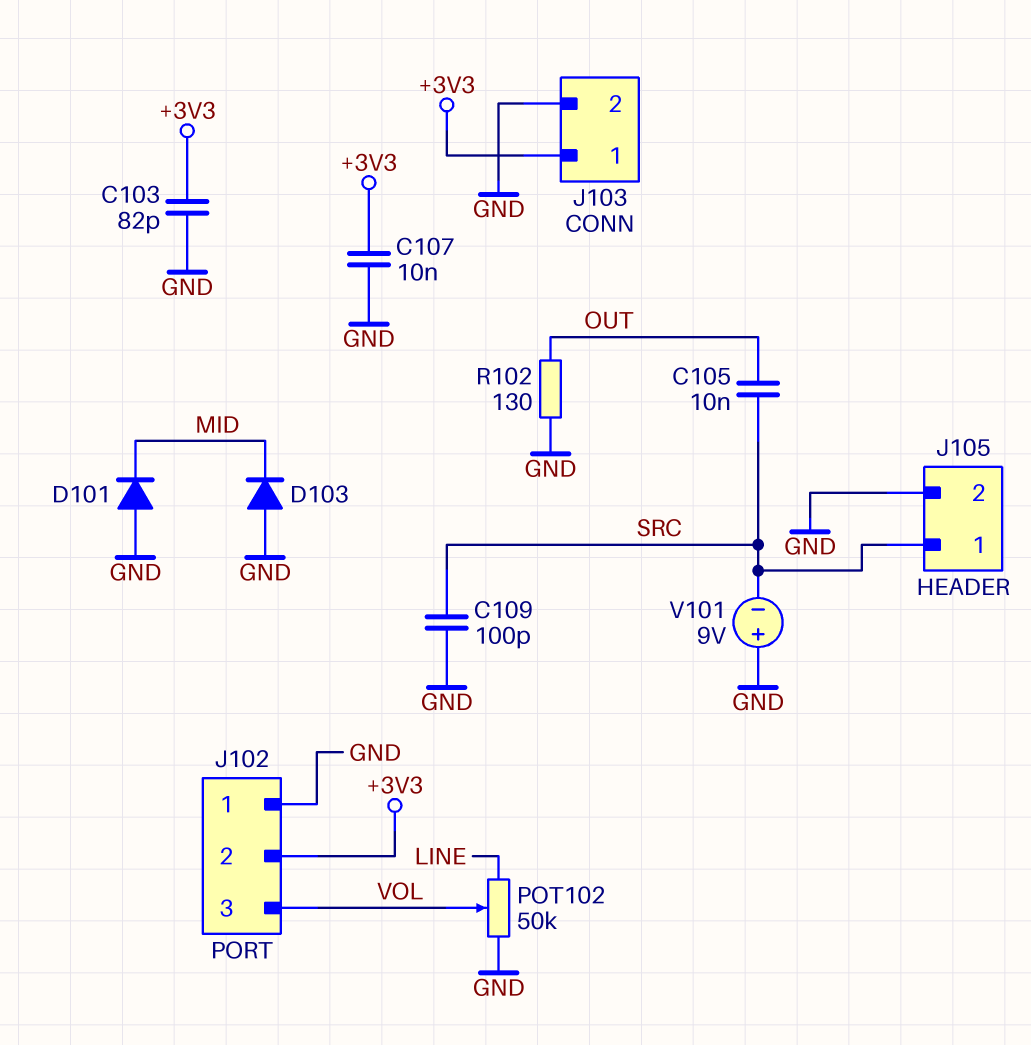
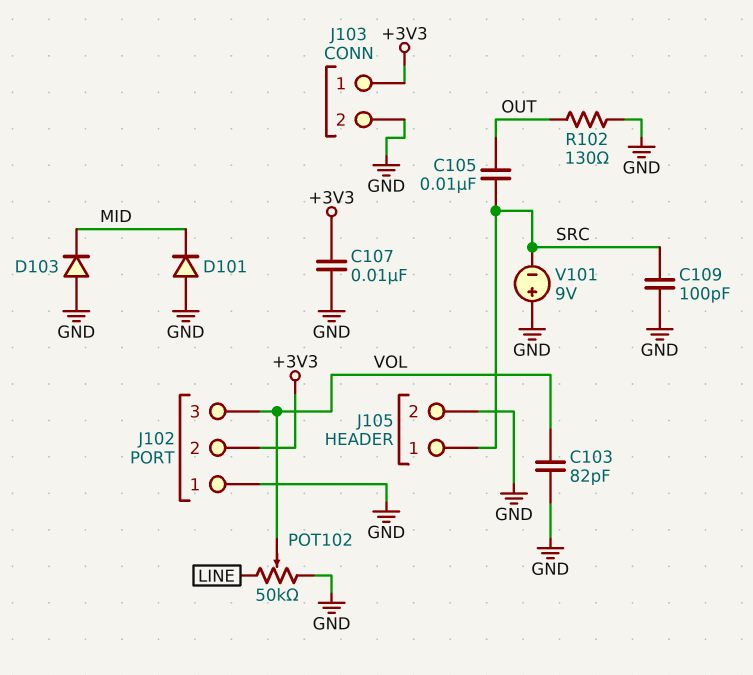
C103: 82pF (+3V3, GND) -> 82pF (GND, VOL)

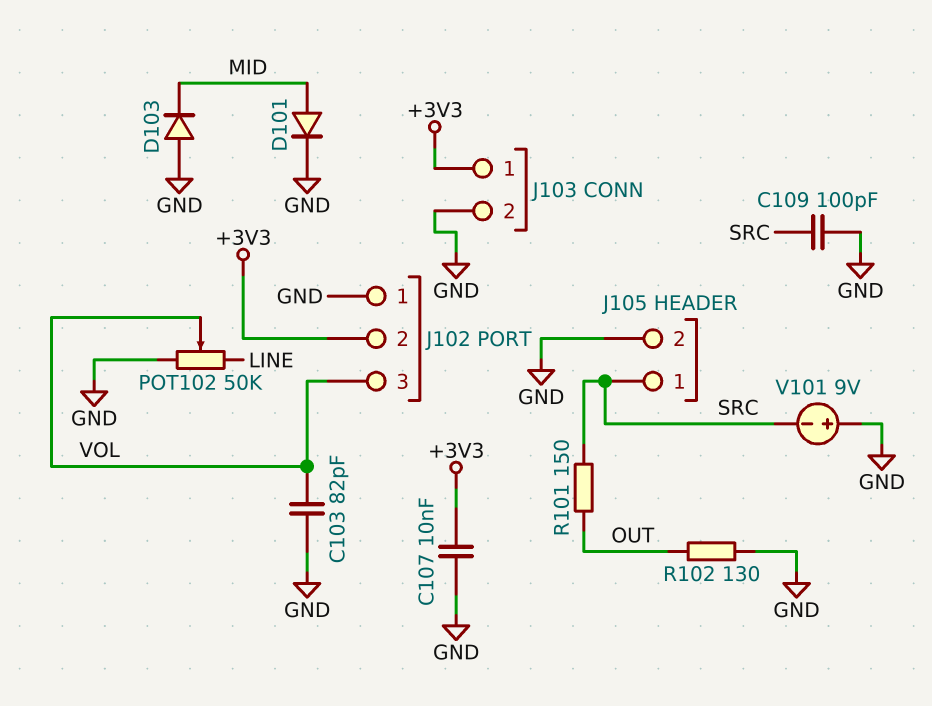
C105: 10nF (OUT, SRC) -> none
D101: diode (A GND, K MID) -> diode (A MID, K GND)
R101: none -> 150 (OUT, SRC)

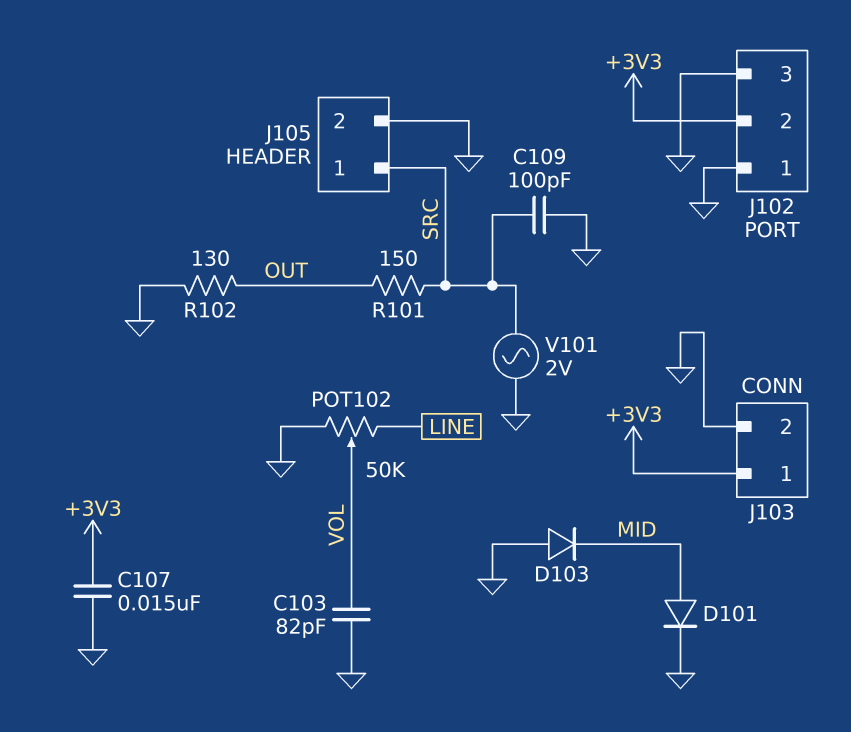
C107: 10nF (+3V3, GND) -> 15nF (+3V3, GND)
J102 pin 3: VOL -> GND
V101: 9V (plus GND, minus SRC) -> AC 2V (GND, SRC)

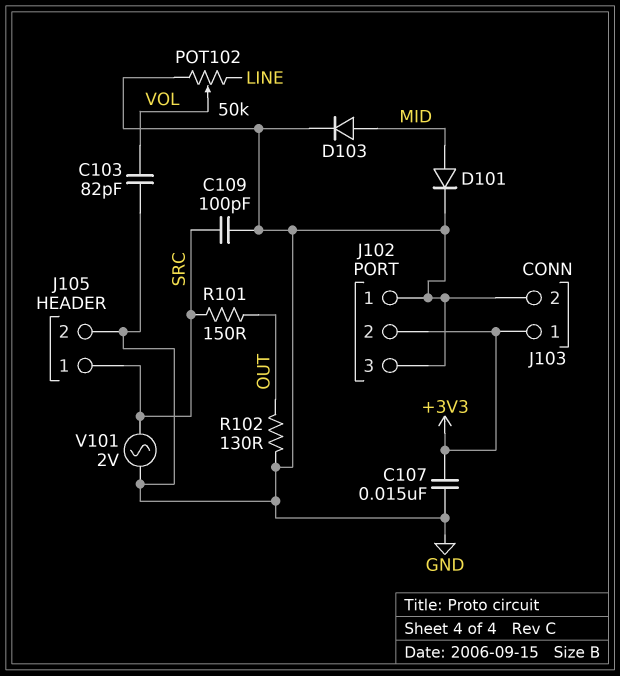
D103: diode (A GND, K MID) -> diode (A MID, K GND)

